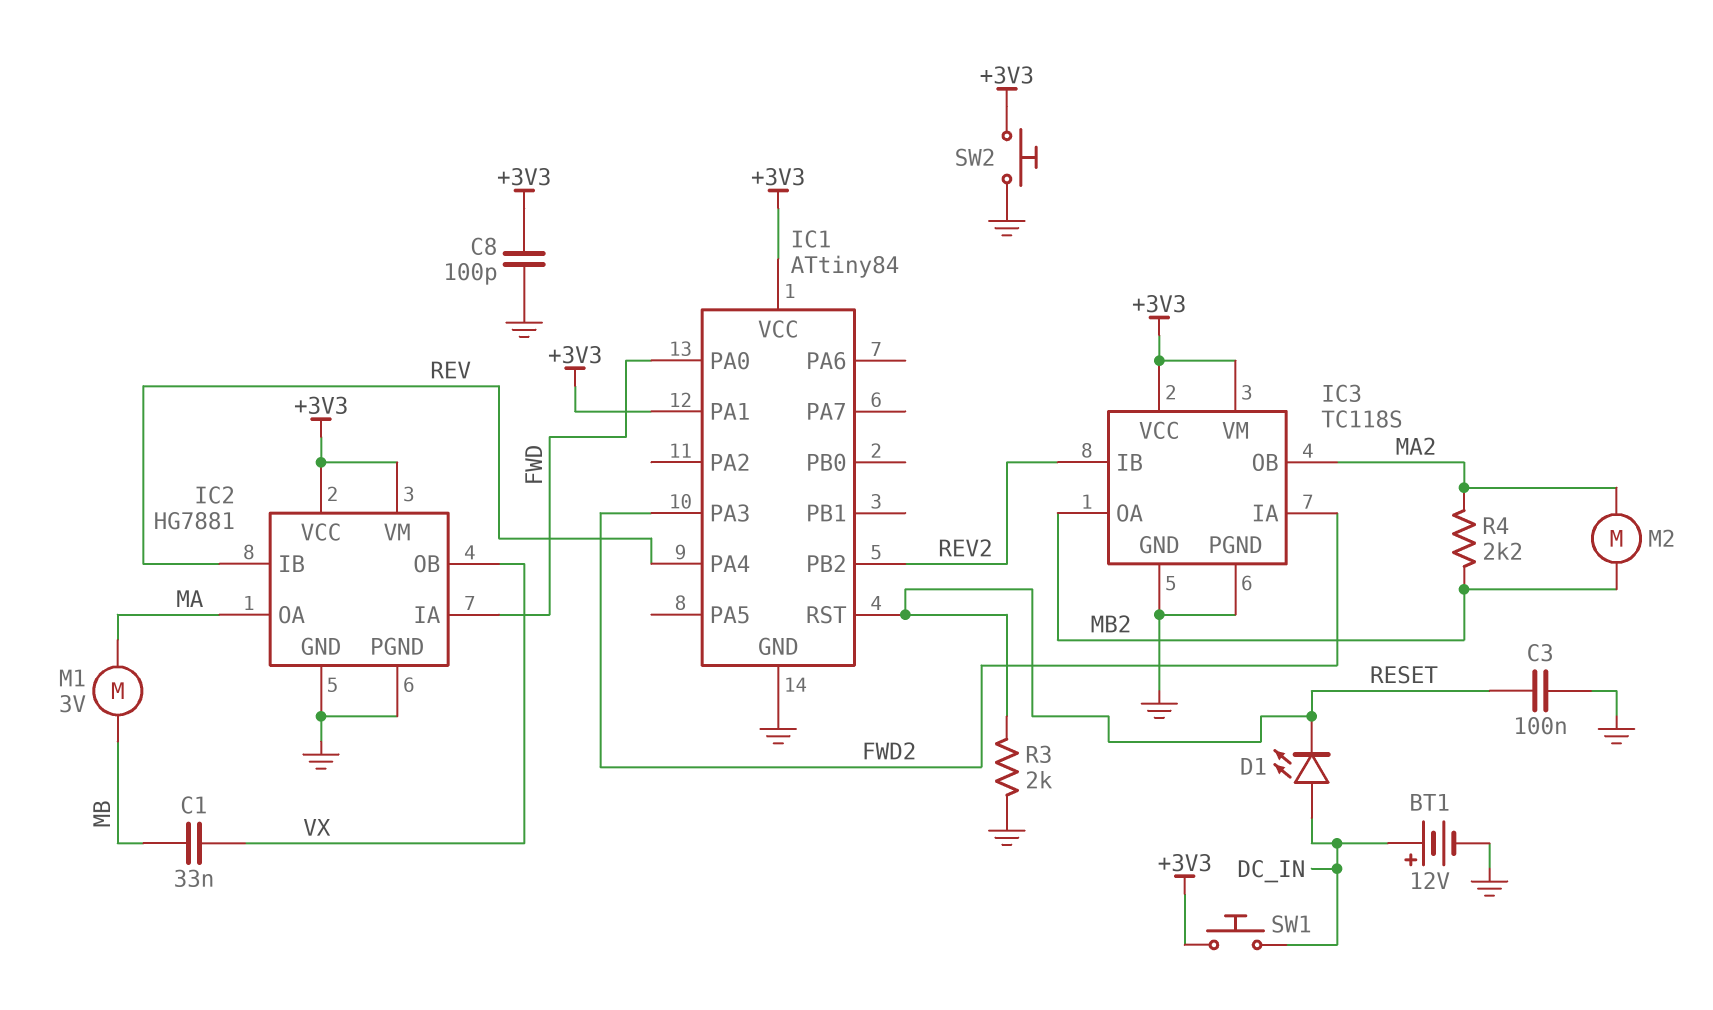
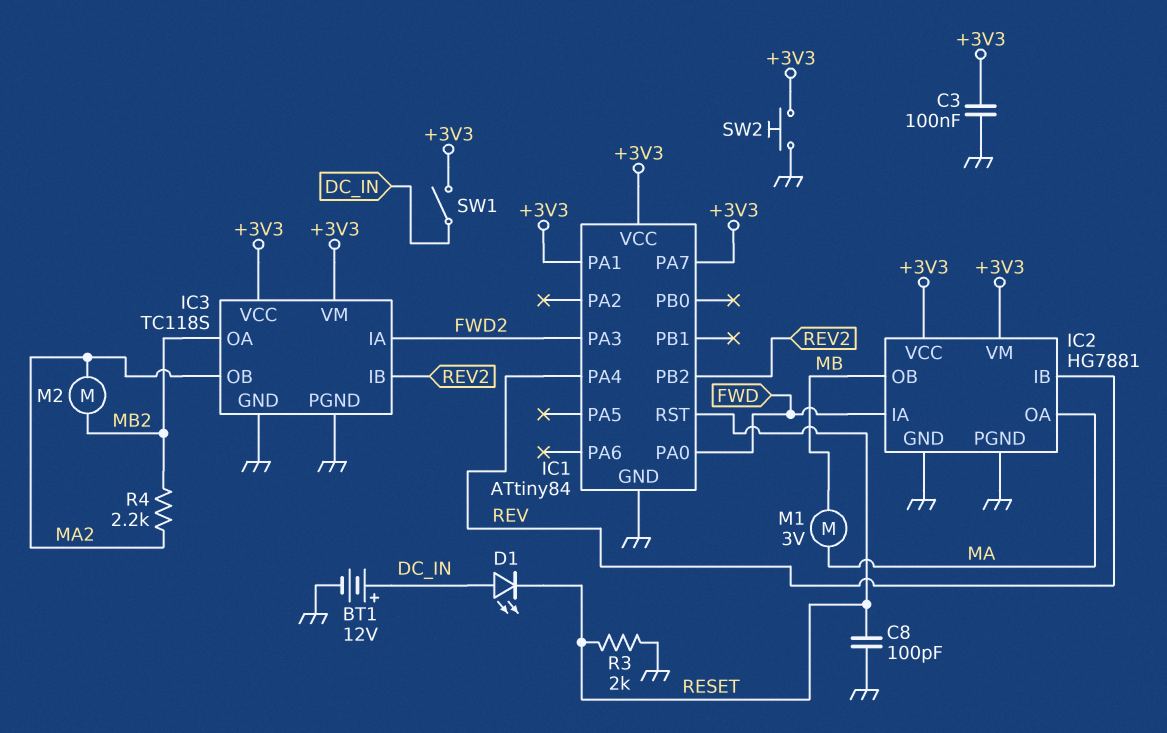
C1: 33nF (MB, VX) -> none
C3: 100nF (GND, RESET) -> 100nF (+3V3, GND)
C8: 100pF (+3V3, GND) -> 100pF (GND, RESET)
IC1 pin PA7: none -> +3V3
IC2 pin OB: VX -> MB
SW1: button (+3V3, DC_IN) -> switch (+3V3, DC_IN)

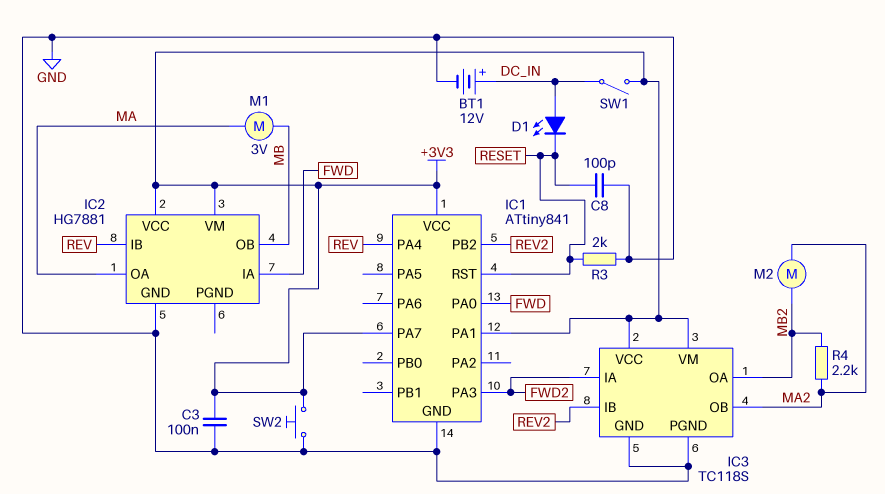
IC1: ATtiny84 -> ATtiny841
IC2 pin PGND: GND -> none

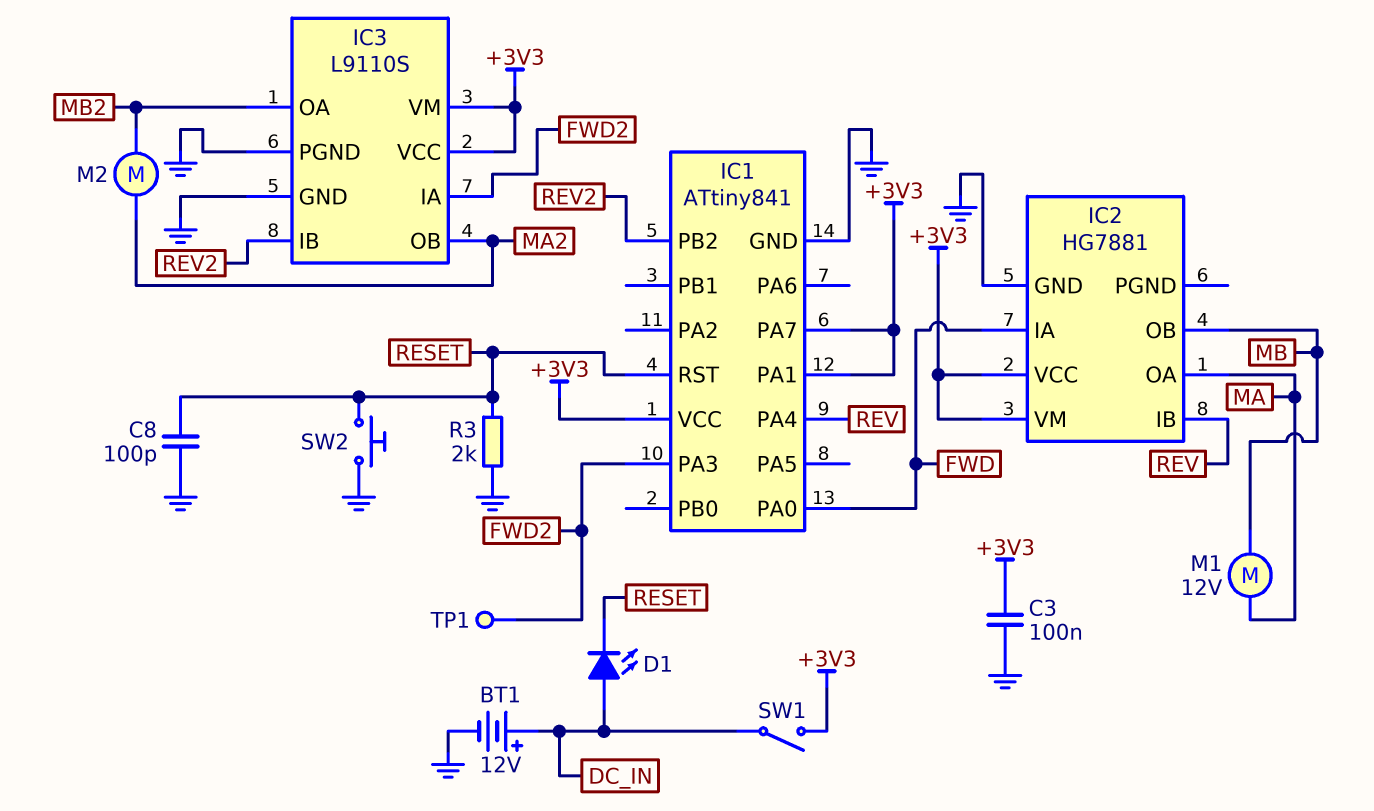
IC3: TC118S -> L9110S
M1: motor 3V (MA, MB) -> motor 12V (MA, MB)
R4: 2.2k (MA2, MB2) -> none
SW2: button (+3V3, GND) -> button (GND, RESET)
TP1: none -> test point (FWD2)

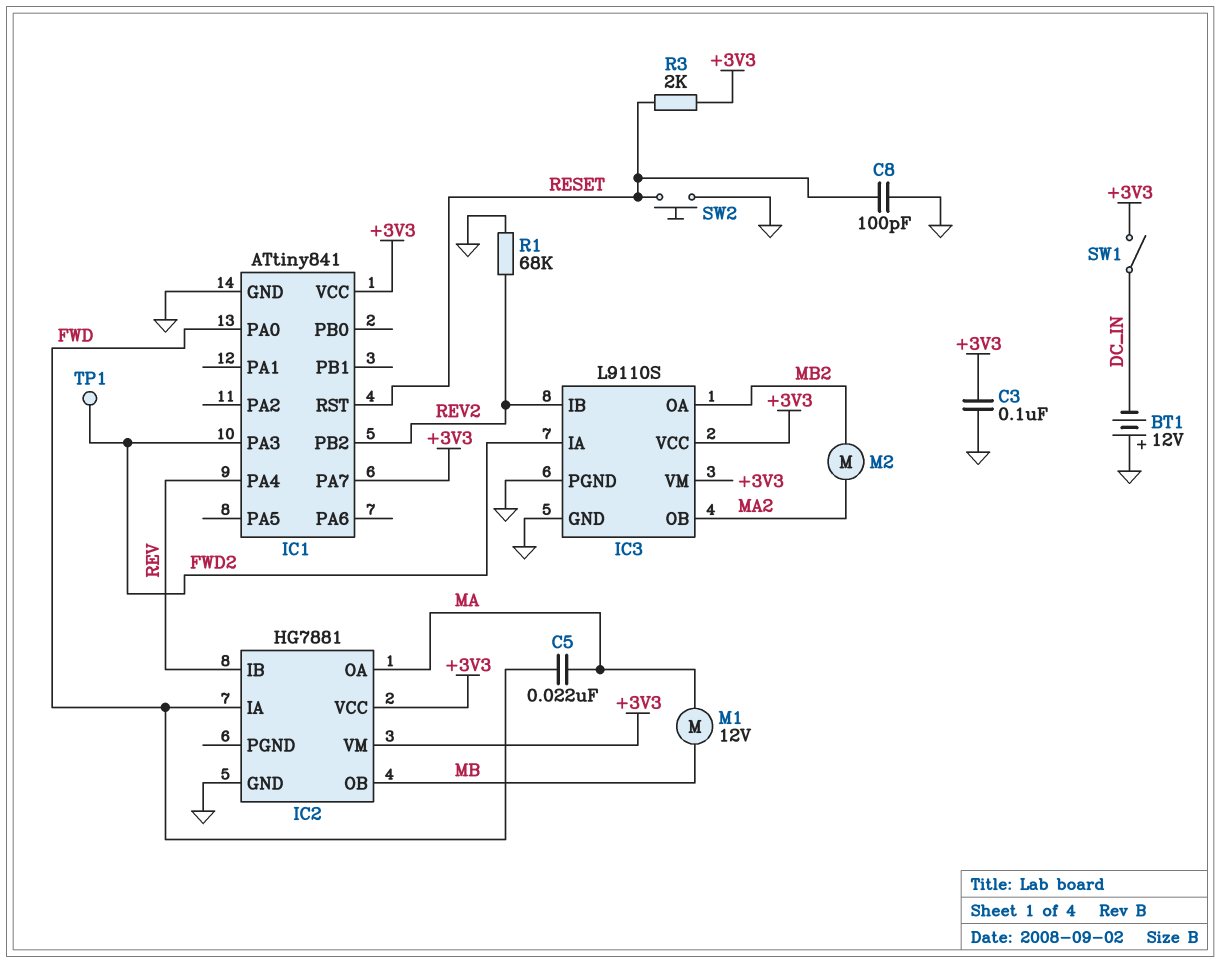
BT1: 12V (plus DC_IN, minus GND) -> 12V (plus GND, minus DC_IN)
C5: none -> 22nF (FWD, MA)
D1: LED (A DC_IN, K RESET) -> none
IC1 pin PA1: +3V3 -> none
R1: none -> 68k (GND, REV2)
R3: 2k (GND, RESET) -> 2k (+3V3, RESET)

